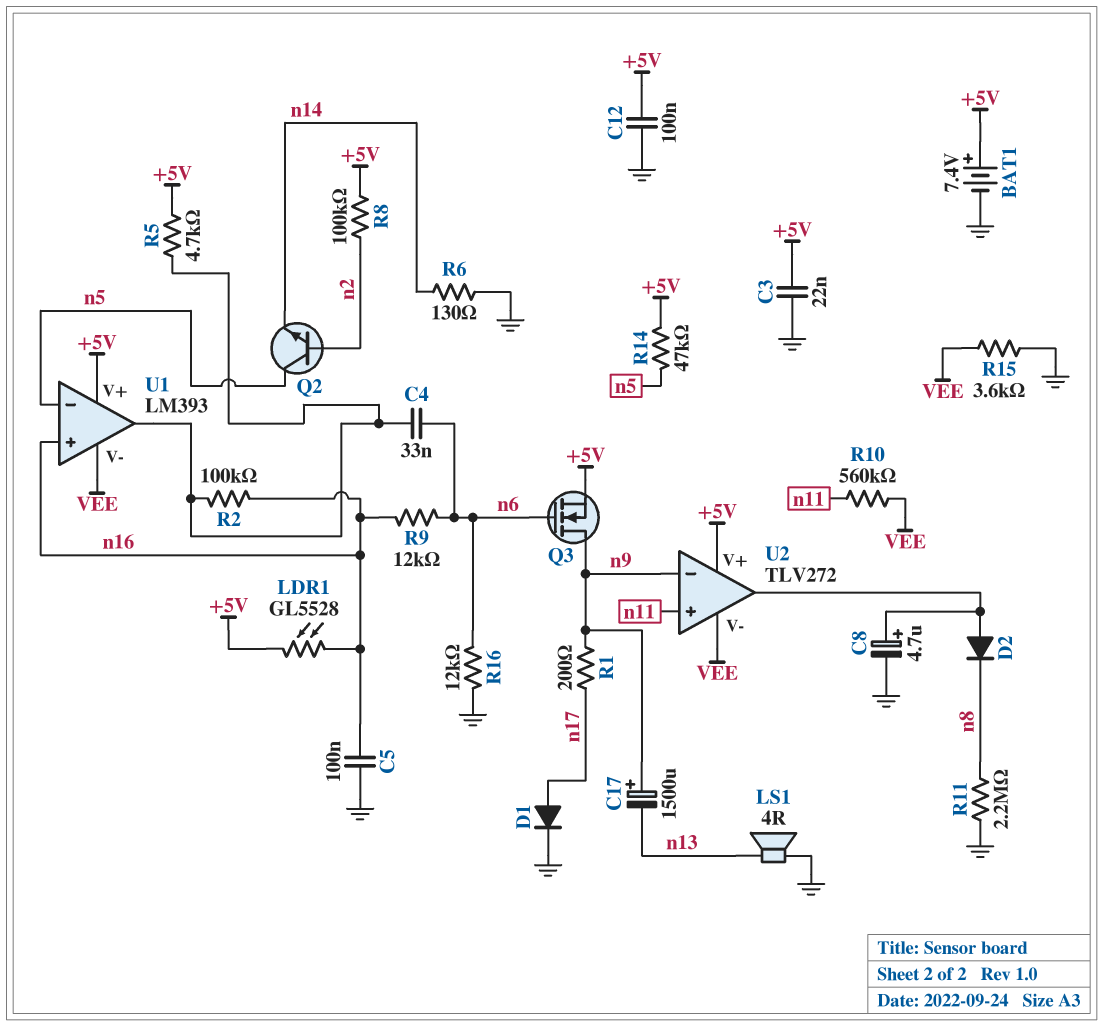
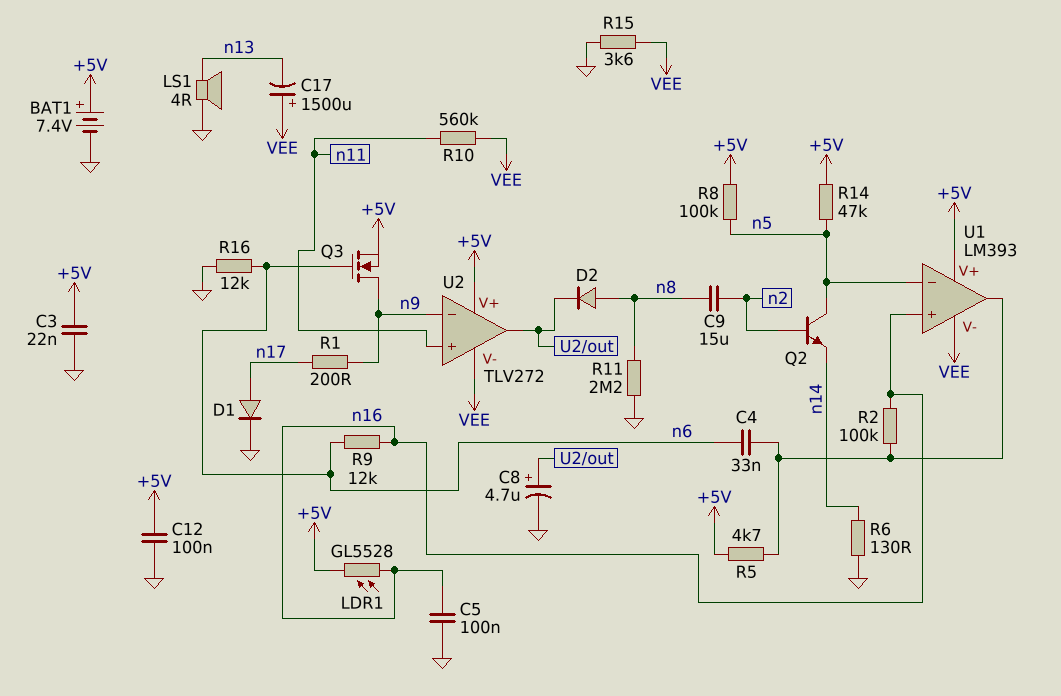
C9: none -> 15uF (n2, n8)
C17: 1500uF (plus n9, minus n13) -> 1500uF (plus VEE, minus n13)
D2: diode (A U2/out, K n8) -> diode (A n8, K U2/out)
R8: 100k (+5V, n2) -> 100k (+5V, n5)

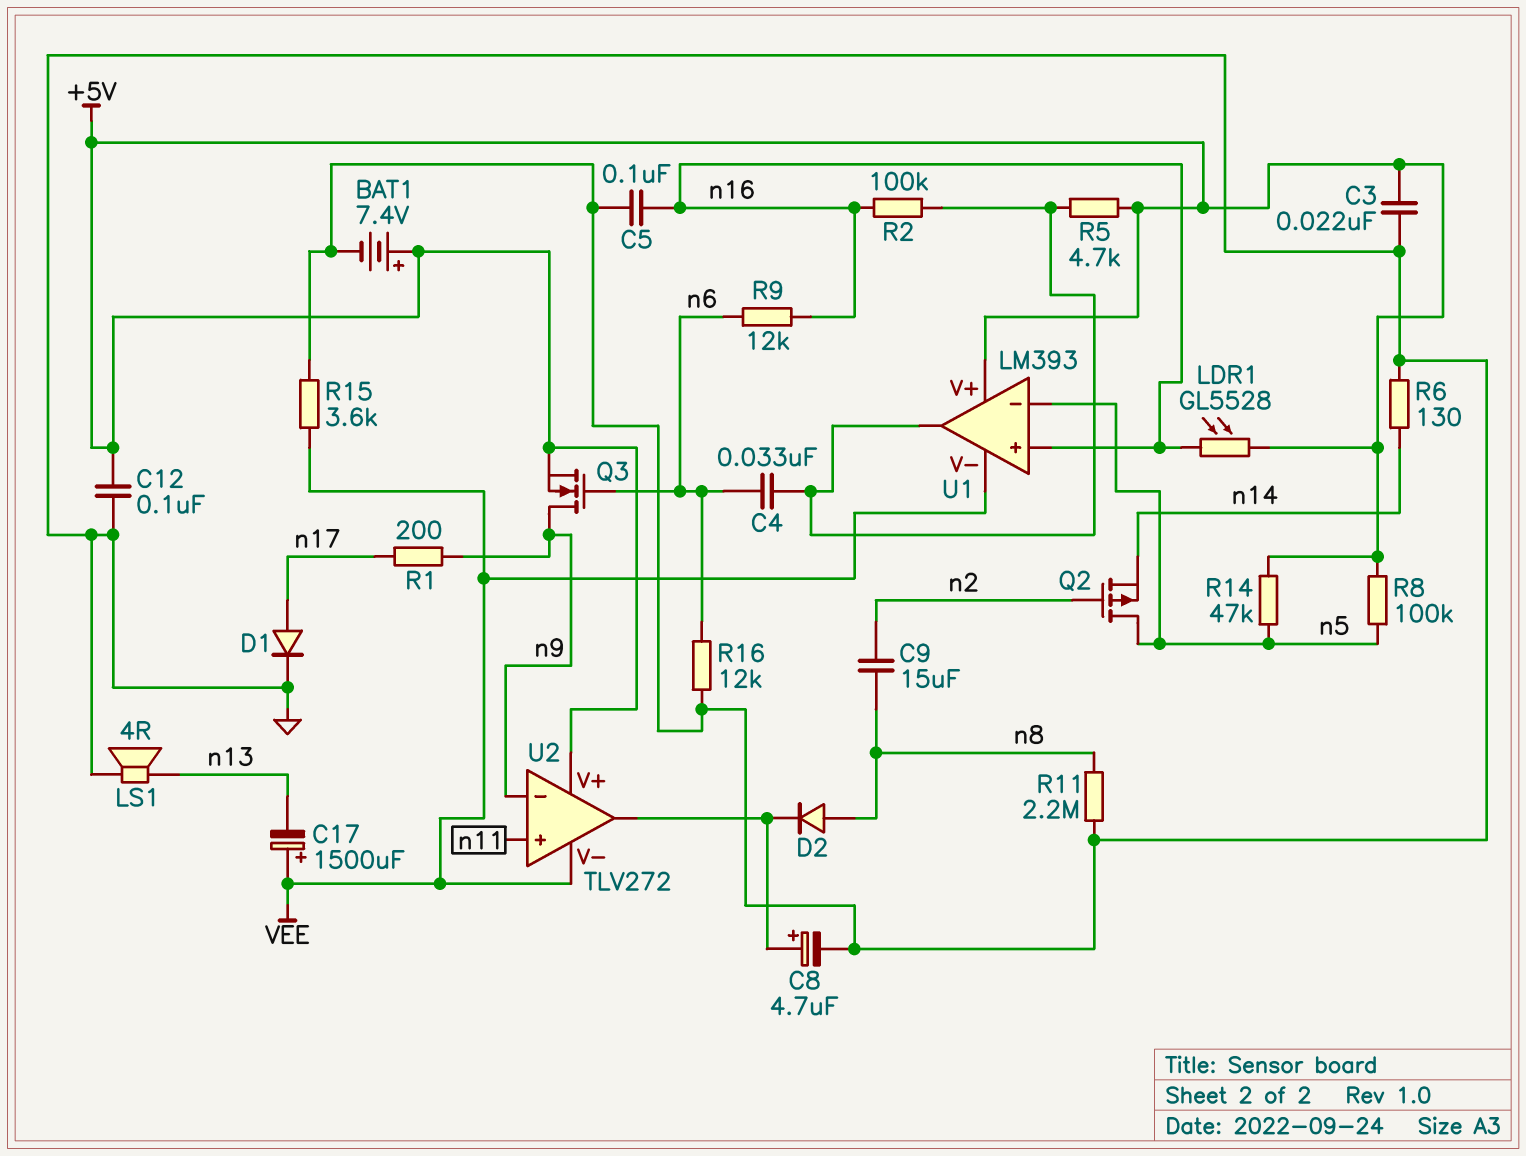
Q2: NPN (B n2, C n5, E n14) -> PMOS (G n2, D n5, S n14)
R10: 560k (VEE, n11) -> none

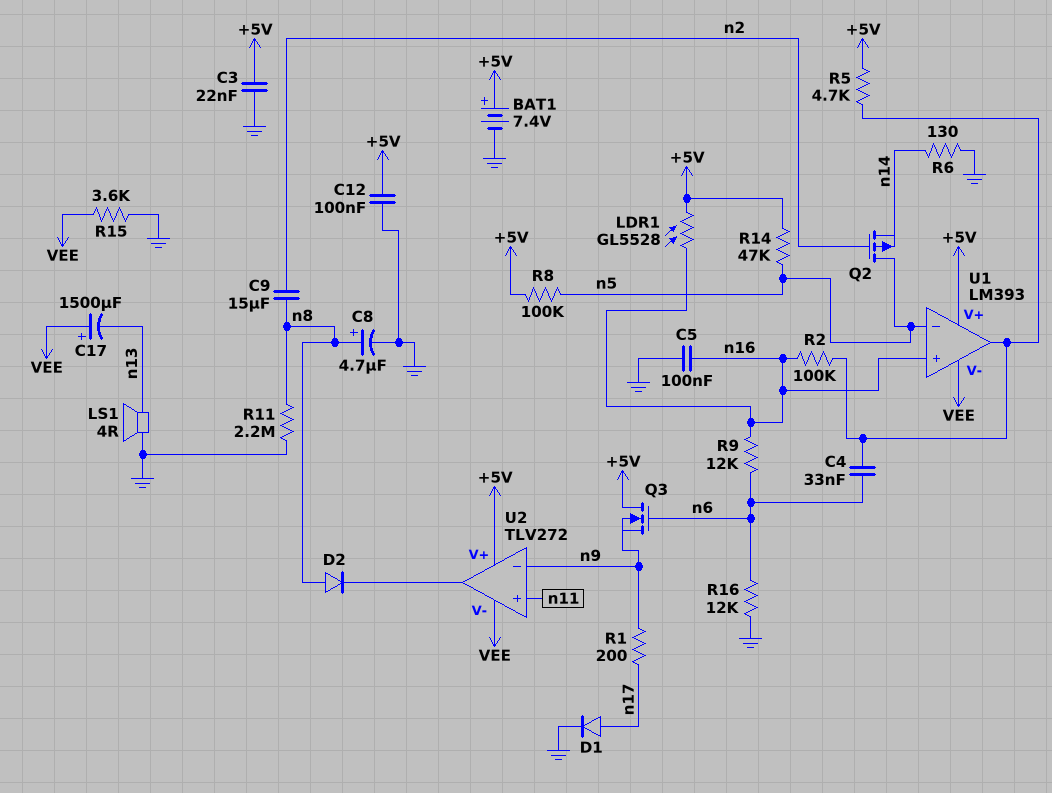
C8: 4.7uF (plus U2/out, minus GND) -> 4.7uF (plus n8, minus GND)
Q3: NMOS (G n6, D n9, S +5V) -> NMOS (G n6, D +5V, S n9)

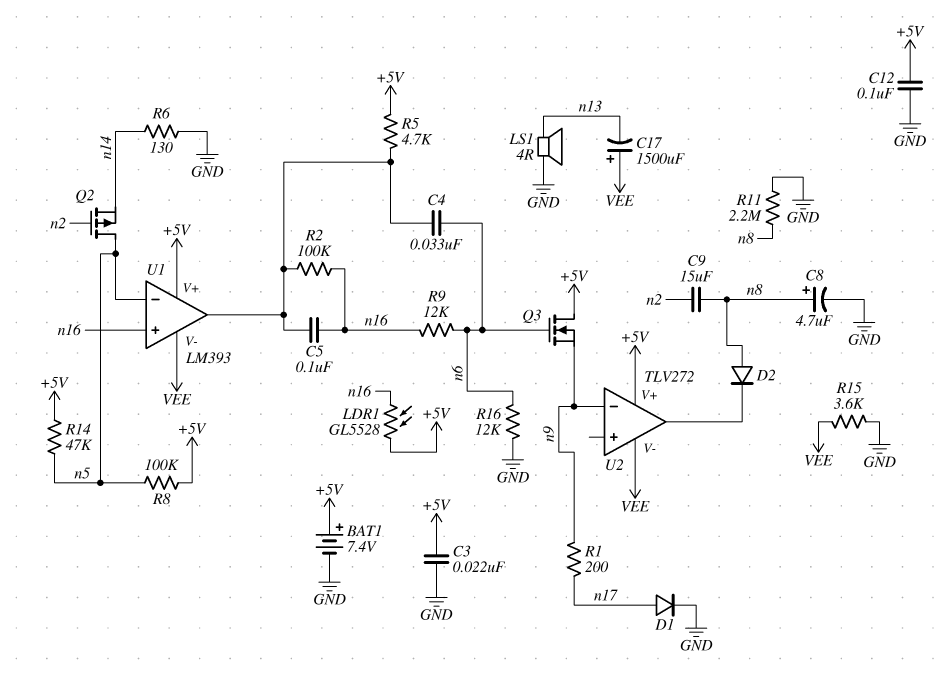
C5: 100nF (GND, n16) -> 100nF (U1/out, n16)
U2 pin in+: n11 -> none

